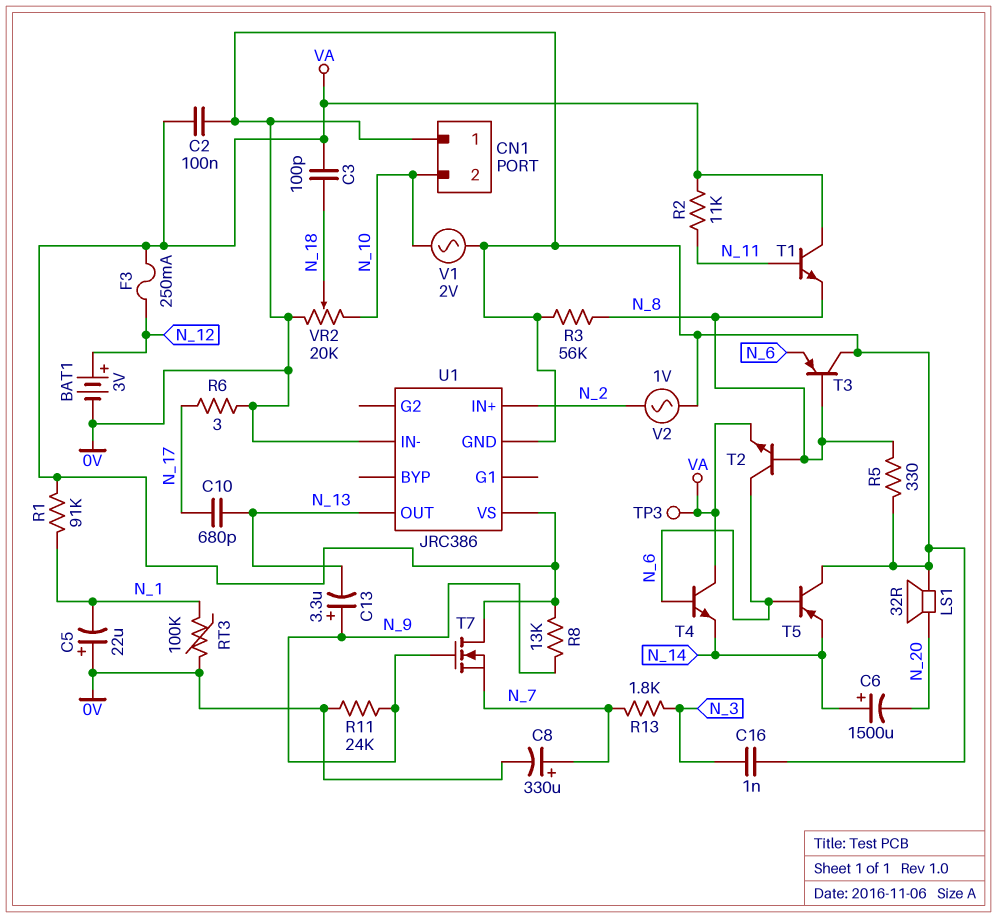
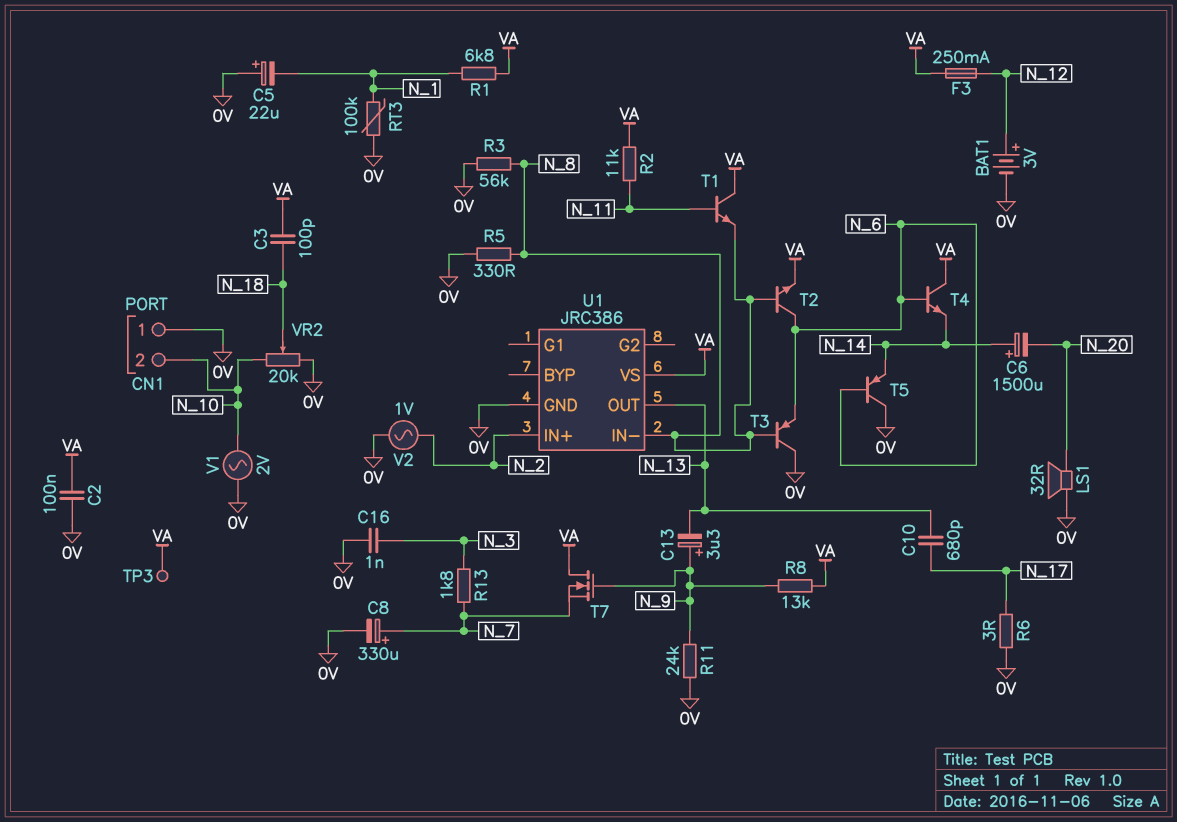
R1: 91k (N_1, VA) -> 6.8k (N_1, VA)
U1 pin IN-: 0V -> N_8

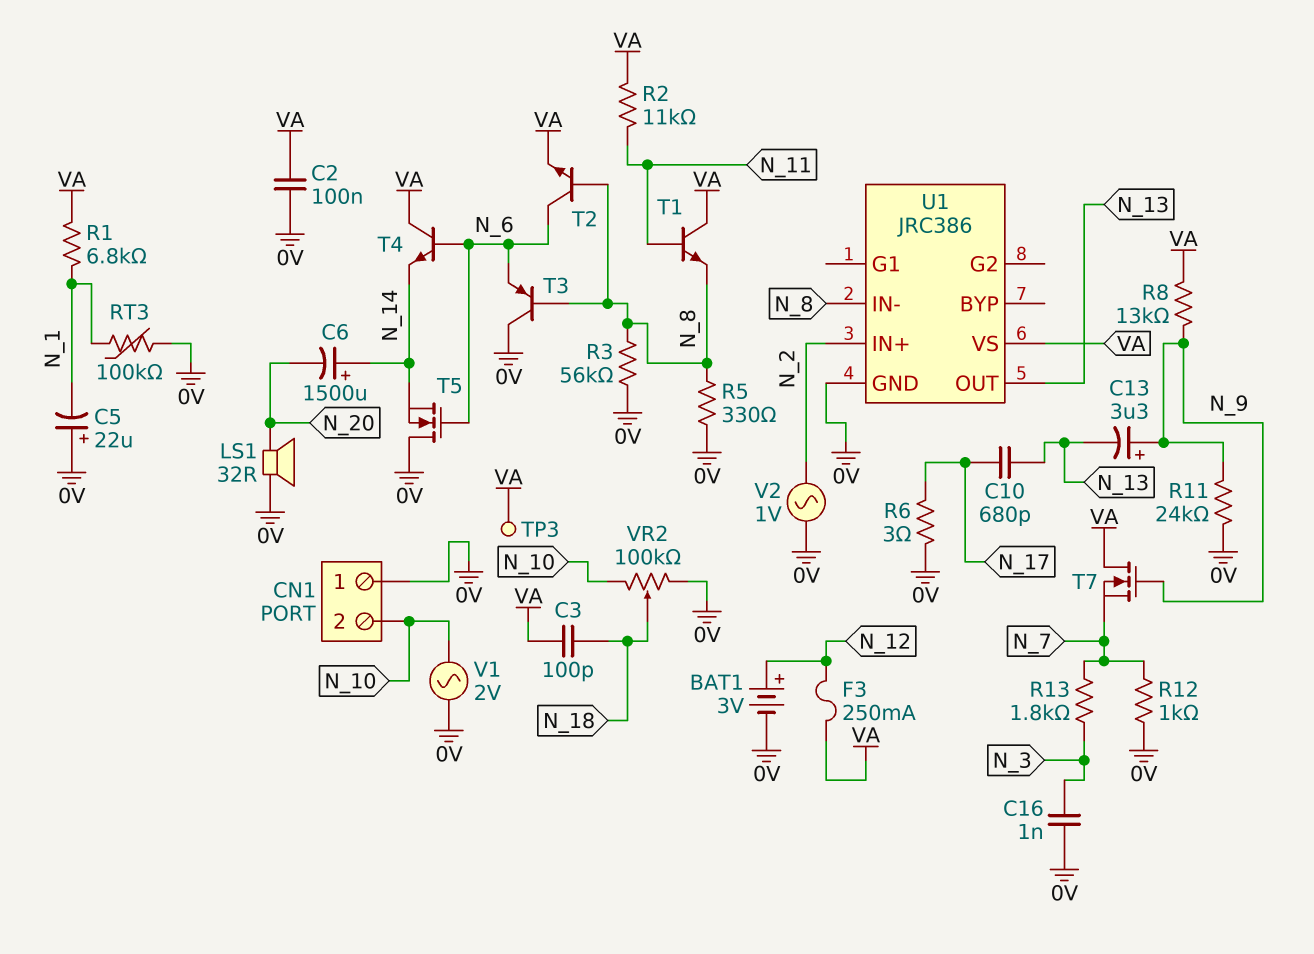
C8: 330uF (plus N_7, minus 0V) -> none
R12: none -> 1k (0V, N_7)
T5: PNP (B N_6, C 0V, E N_14) -> NMOS (G N_6, D 0V, S N_14)
VR2: 20k (0V, N_10, wiper N_18) -> 100k (0V, N_10, wiper N_18)

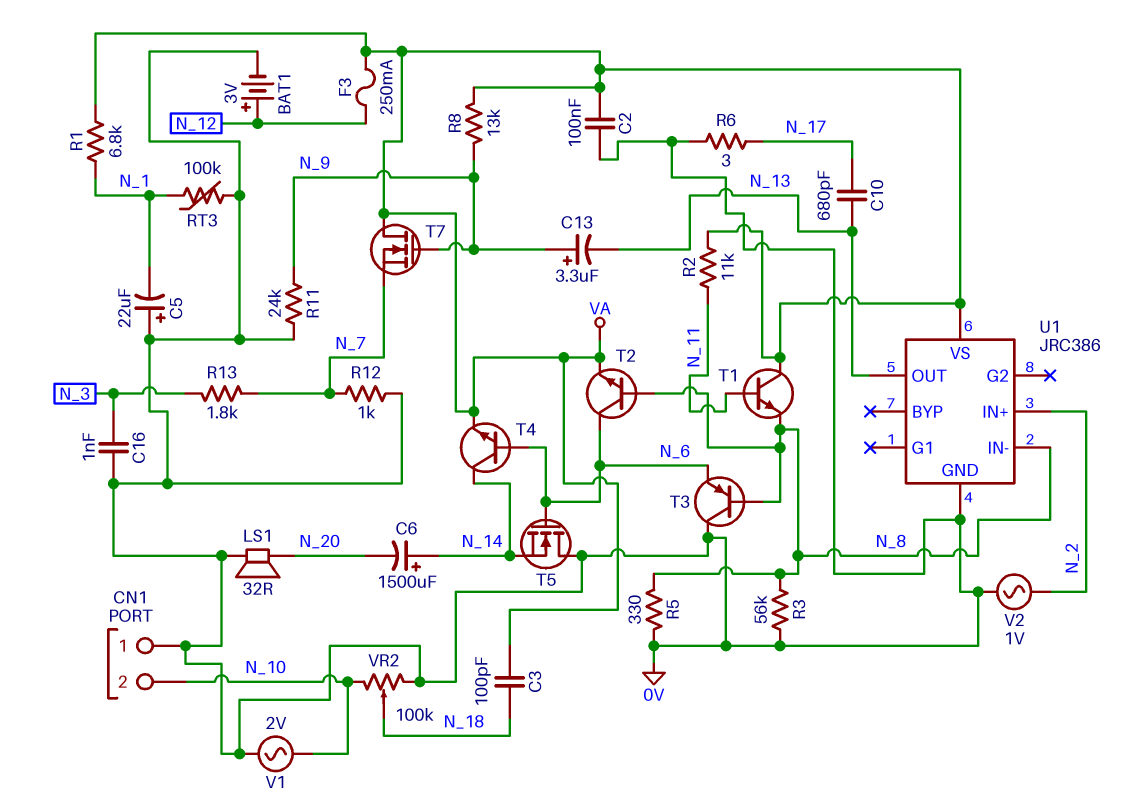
T4: NPN (B N_6, C VA, E N_14) -> NPN (B N_6, C N_14, E VA)
TP3: test point (VA) -> none

